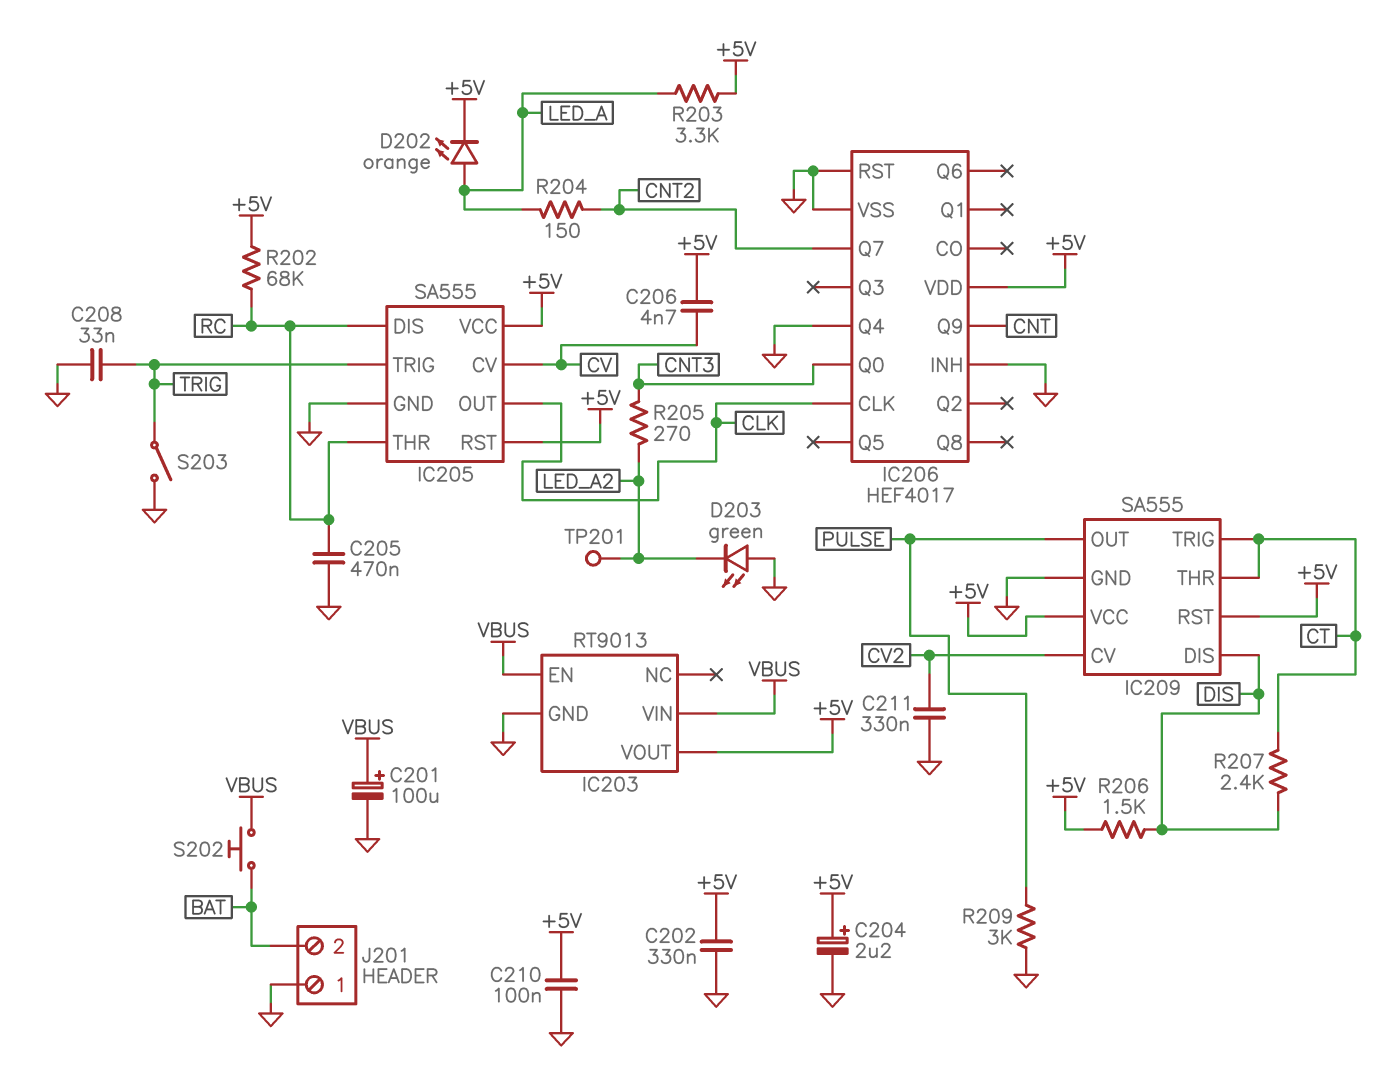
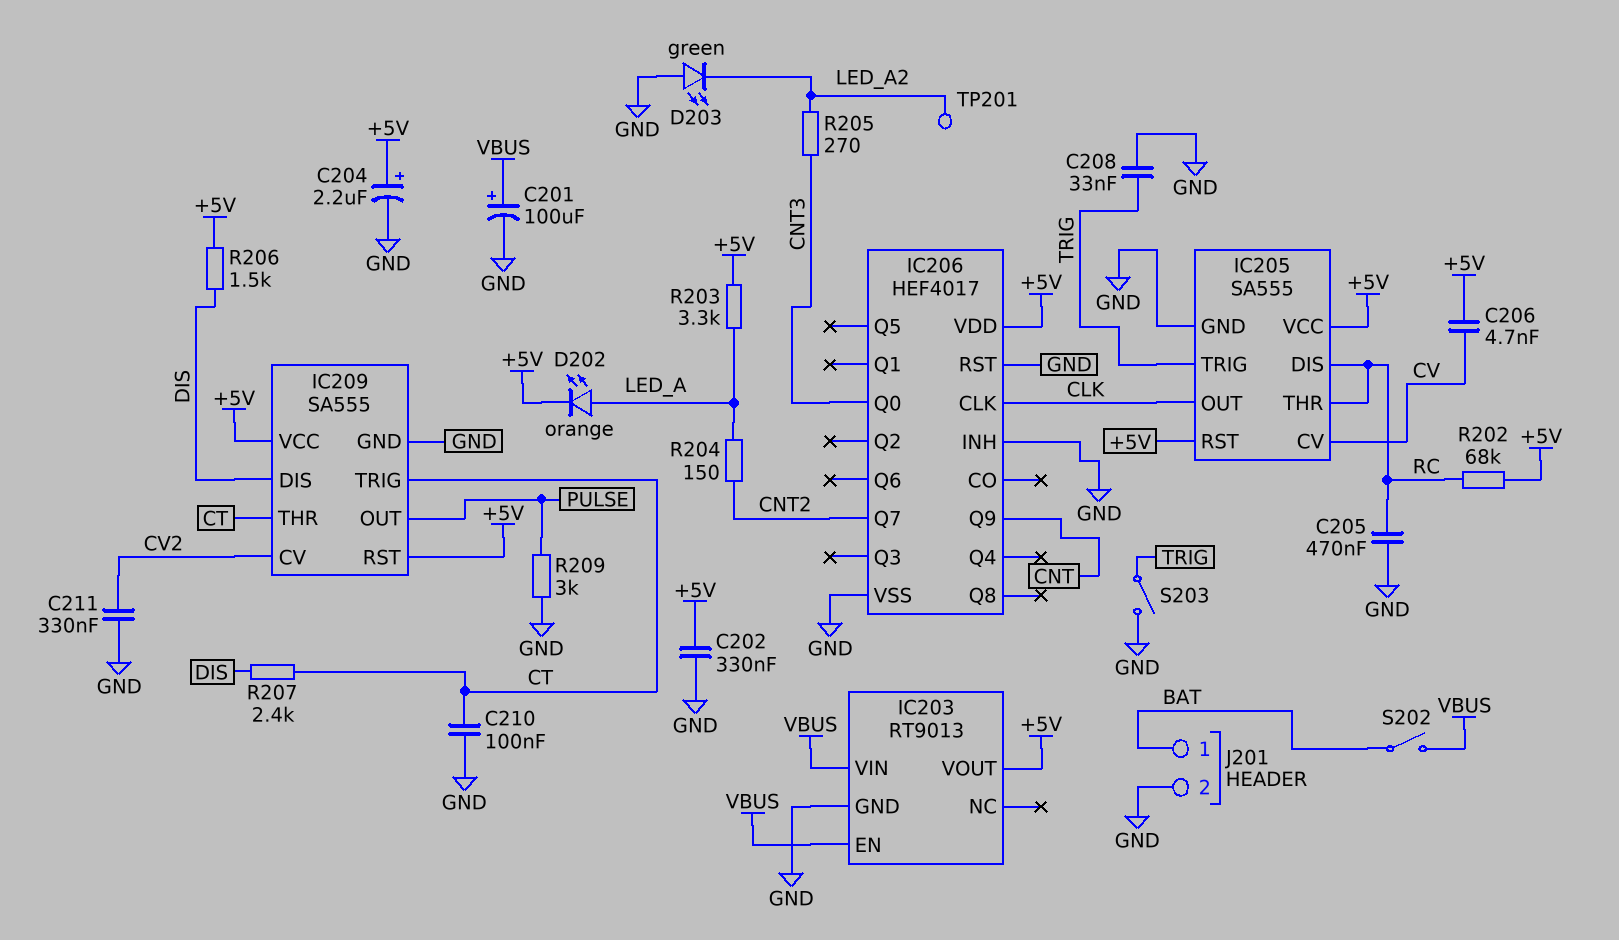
C210: 100nF (+5V, GND) -> 100nF (CT, GND)
IC206 pin Q4: GND -> none
J201 pin 1: GND -> BAT
J201 pin 2: BAT -> GND
S202: button (BAT, VBUS) -> switch (BAT, VBUS)

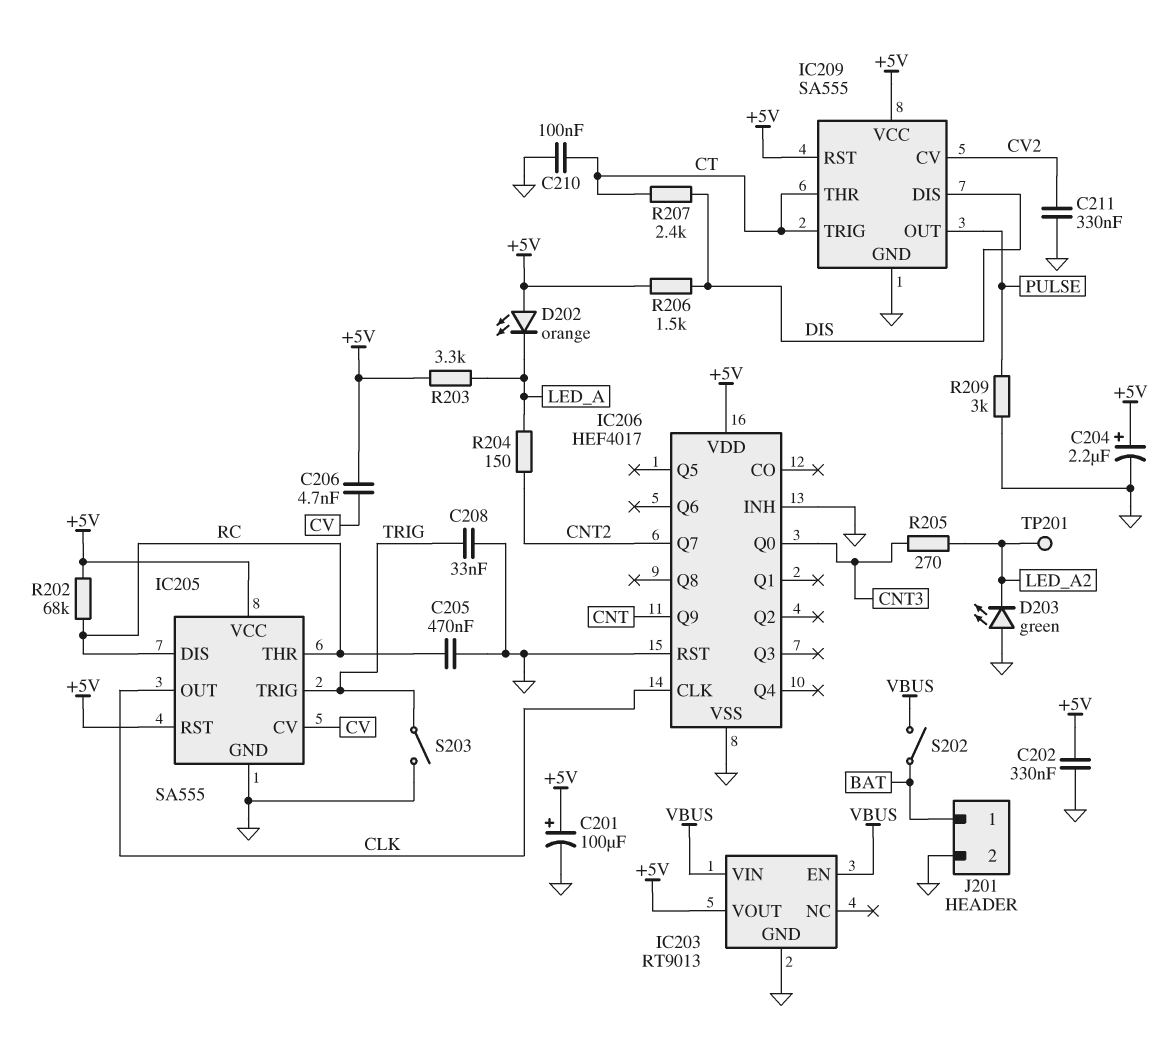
C201: 100uF (plus VBUS, minus GND) -> 100uF (plus +5V, minus GND)
D202: LED orange (A LED_A, K +5V) -> LED orange (A +5V, K LED_A)

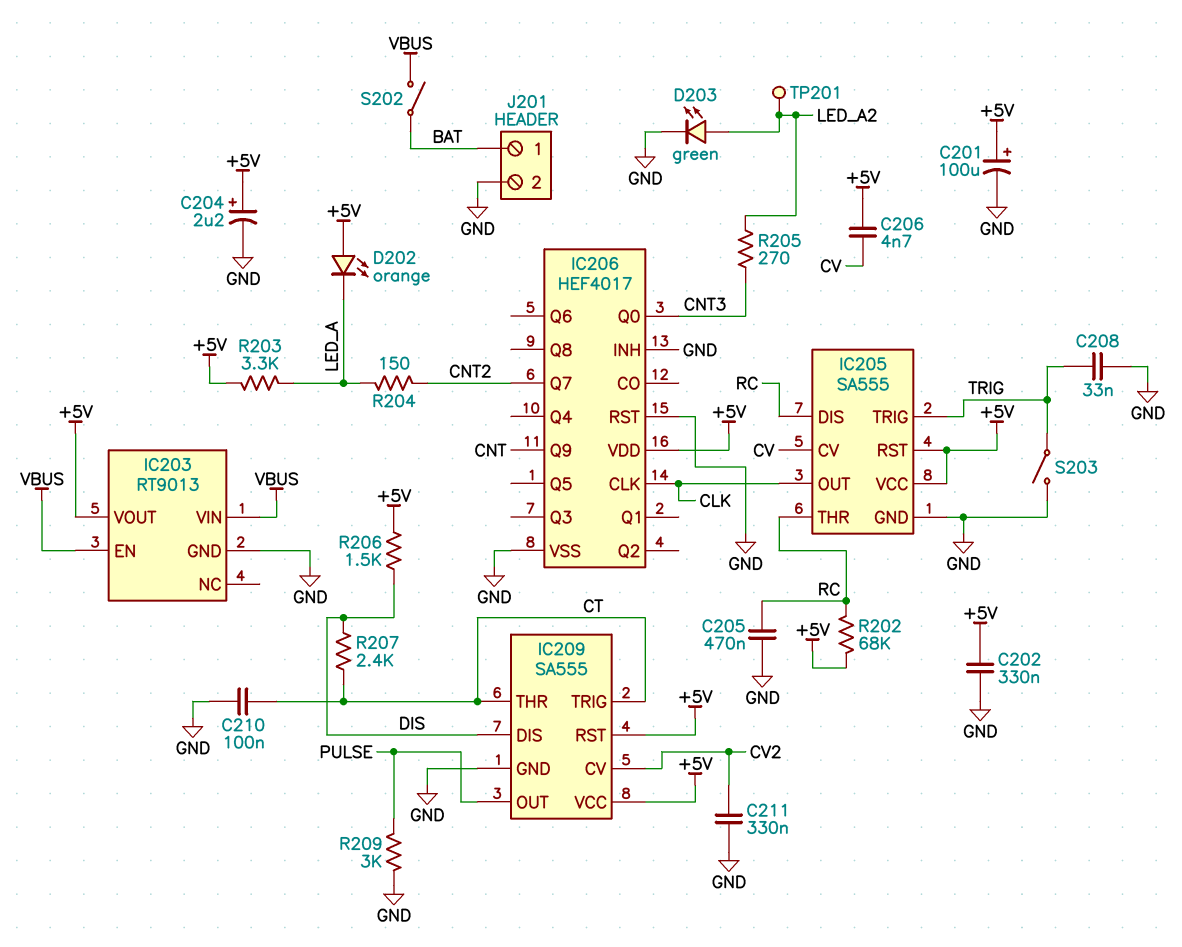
D203: LED green (A GND, K LED_A2) -> LED green (A LED_A2, K GND)

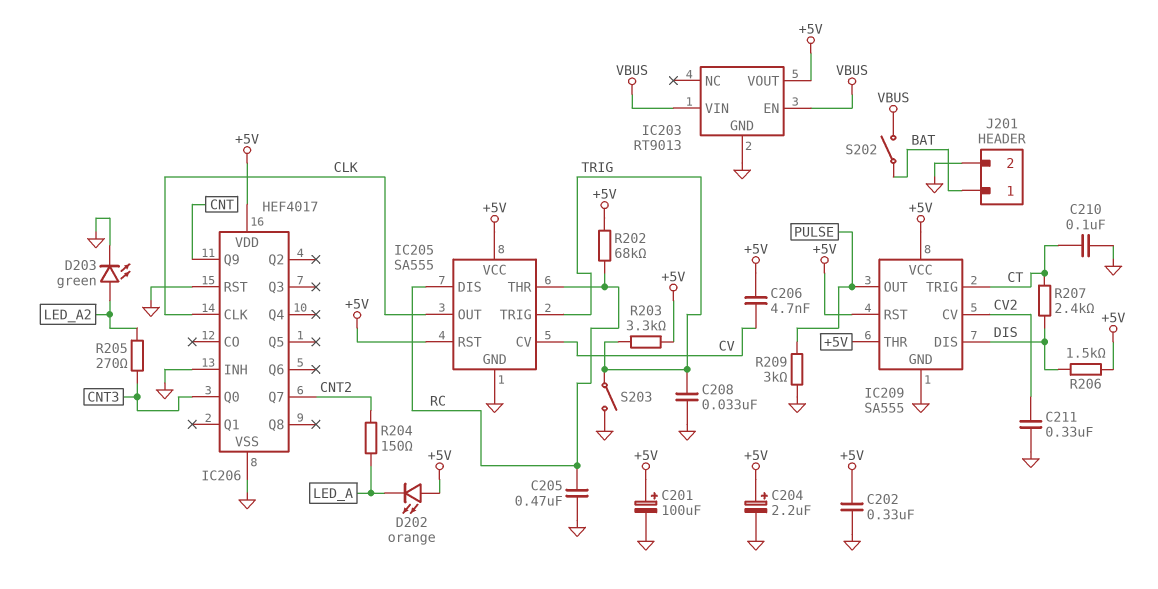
IC209 pin THR: CT -> +5V
R203: 3.3k (+5V, LED_A) -> 3.3k (+5V, TRIG)
TP201: test point (LED_A2) -> none

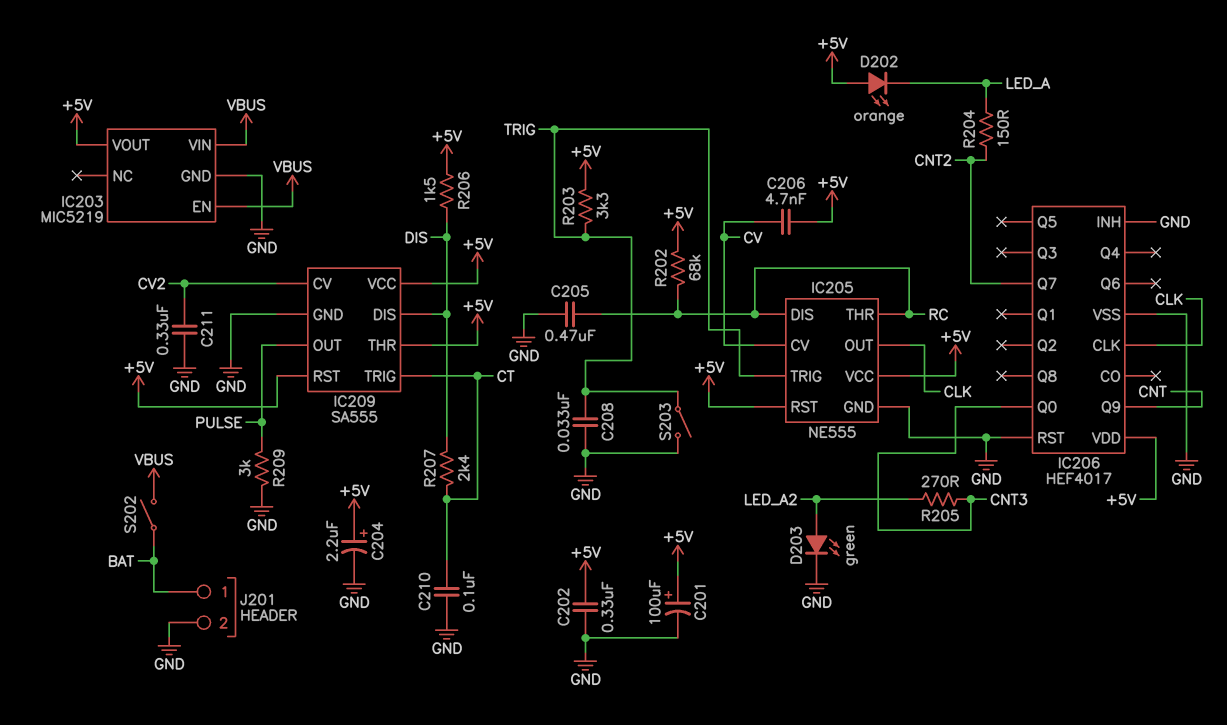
IC203: RT9013 -> MIC5219
IC205: SA555 -> NE555

